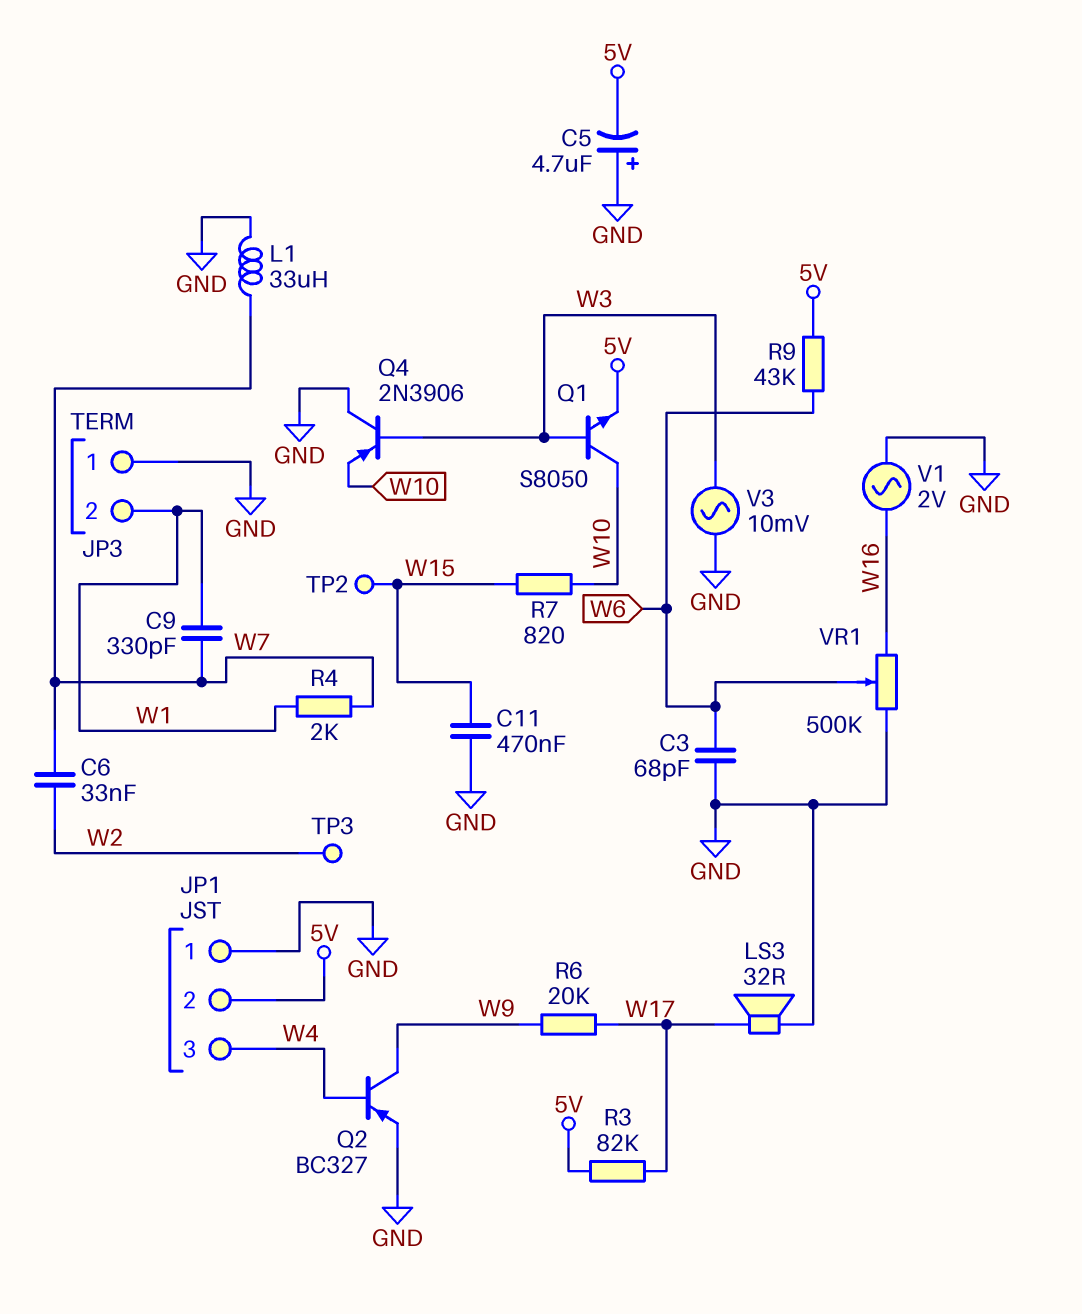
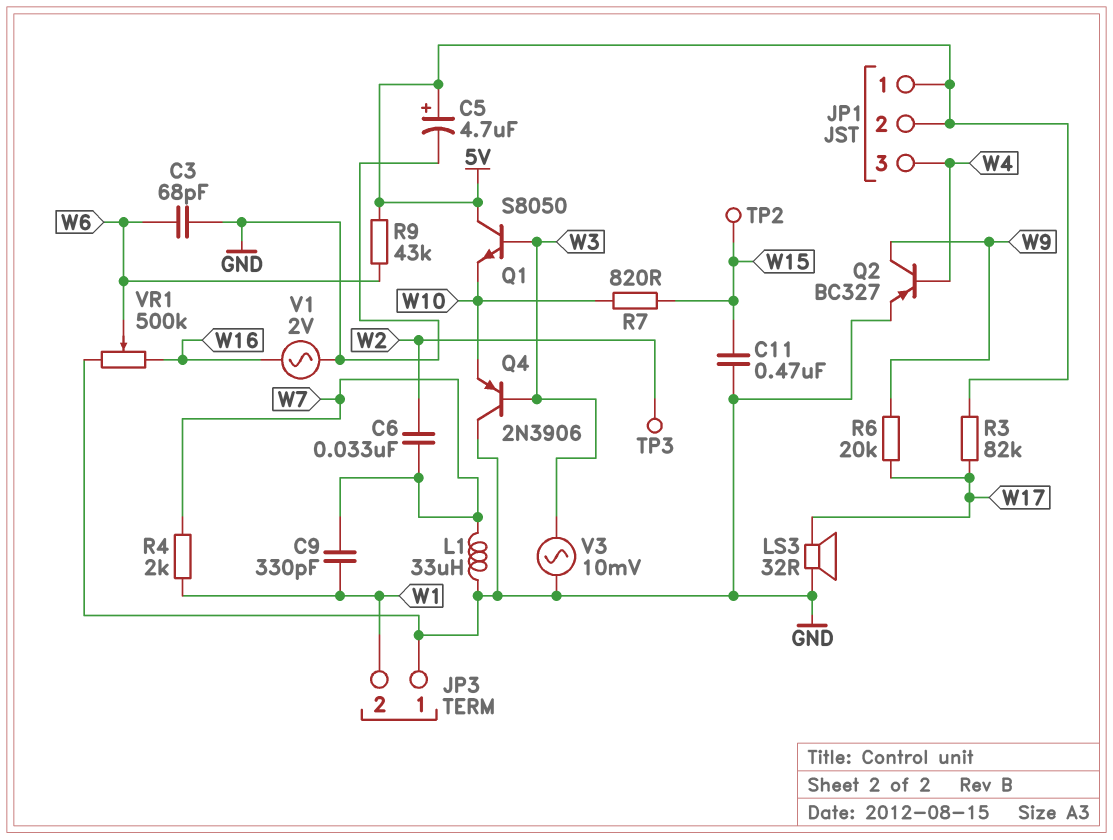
C5: 4.7uF (plus GND, minus 5V) -> 4.7uF (plus 5V, minus GND)
JP1 pin 1: GND -> 5V
Q1: NPN S8050 (B W3, C W10, E 5V) -> NPN S8050 (B W3, C 5V, E W10)

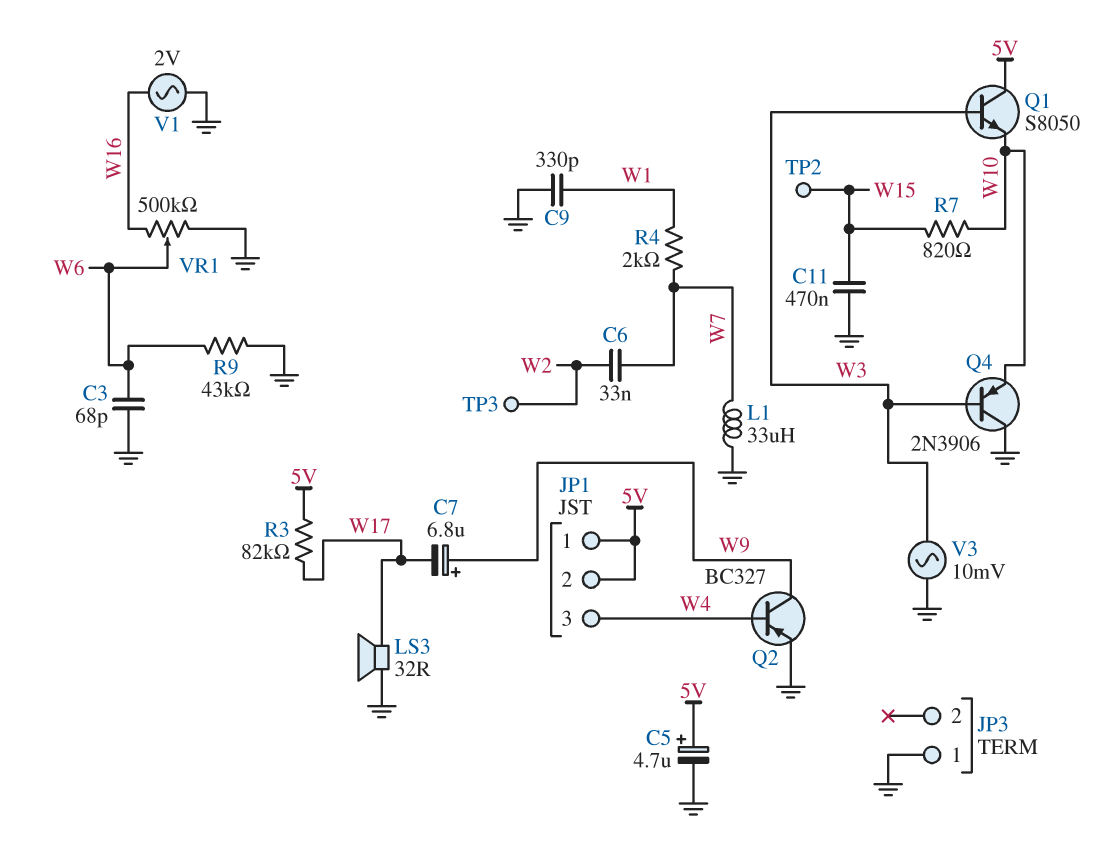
C7: none -> 6.8uF (plus W9, minus W17)
C9: 330pF (W1, W7) -> 330pF (GND, W1)
JP3 pin 2: W1 -> none
R6: 20k (W9, W17) -> none
R9: 43k (5V, W6) -> 43k (GND, W6)

